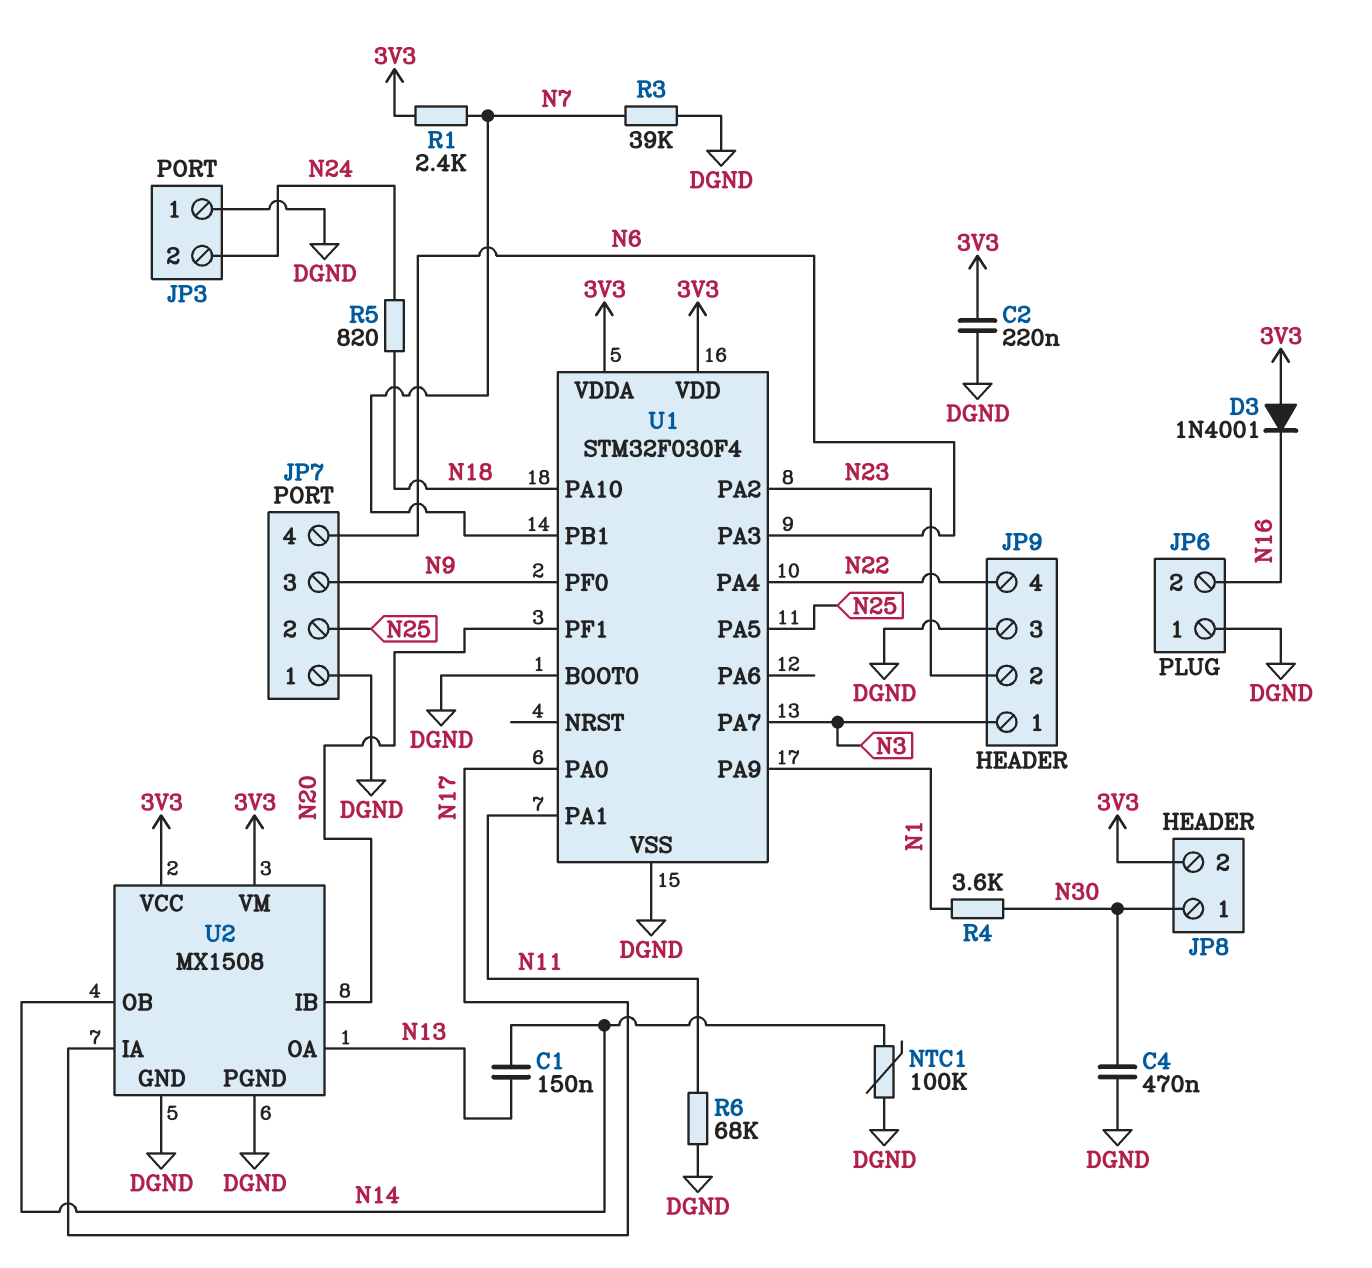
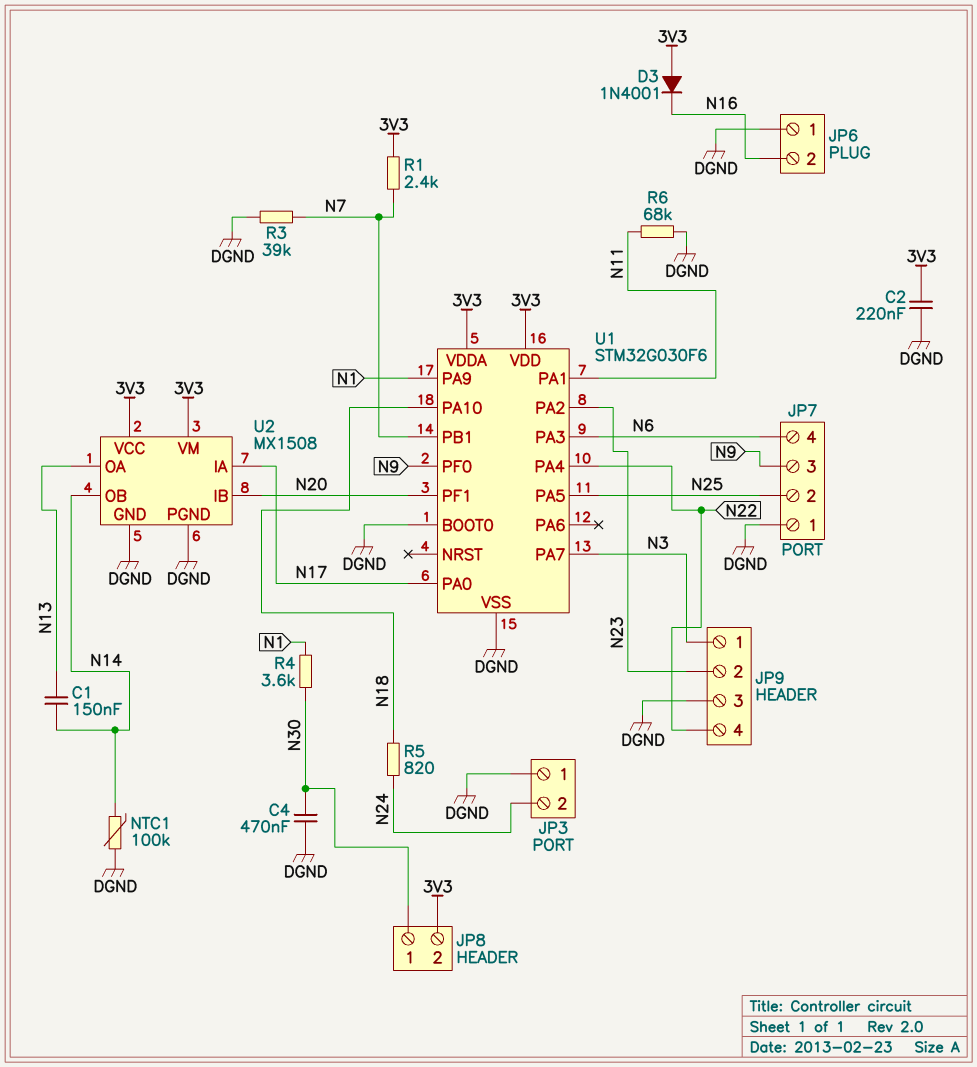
U1: STM32F030F4 -> STM32G030F6

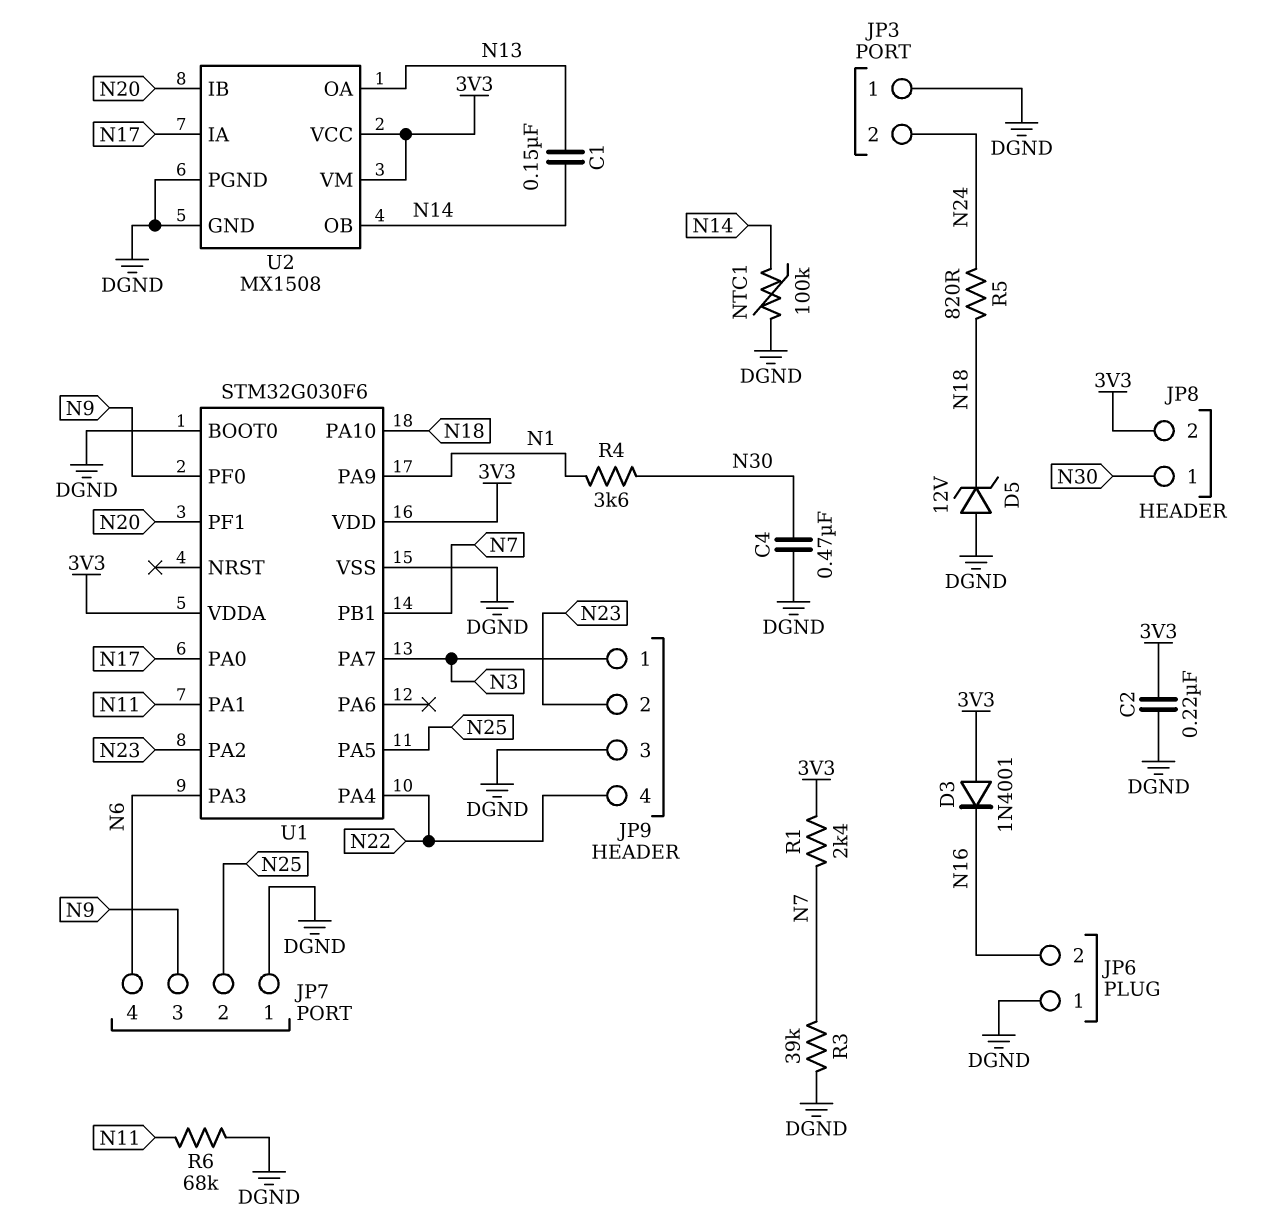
D5: none -> zener 12V (A DGND, K N18)

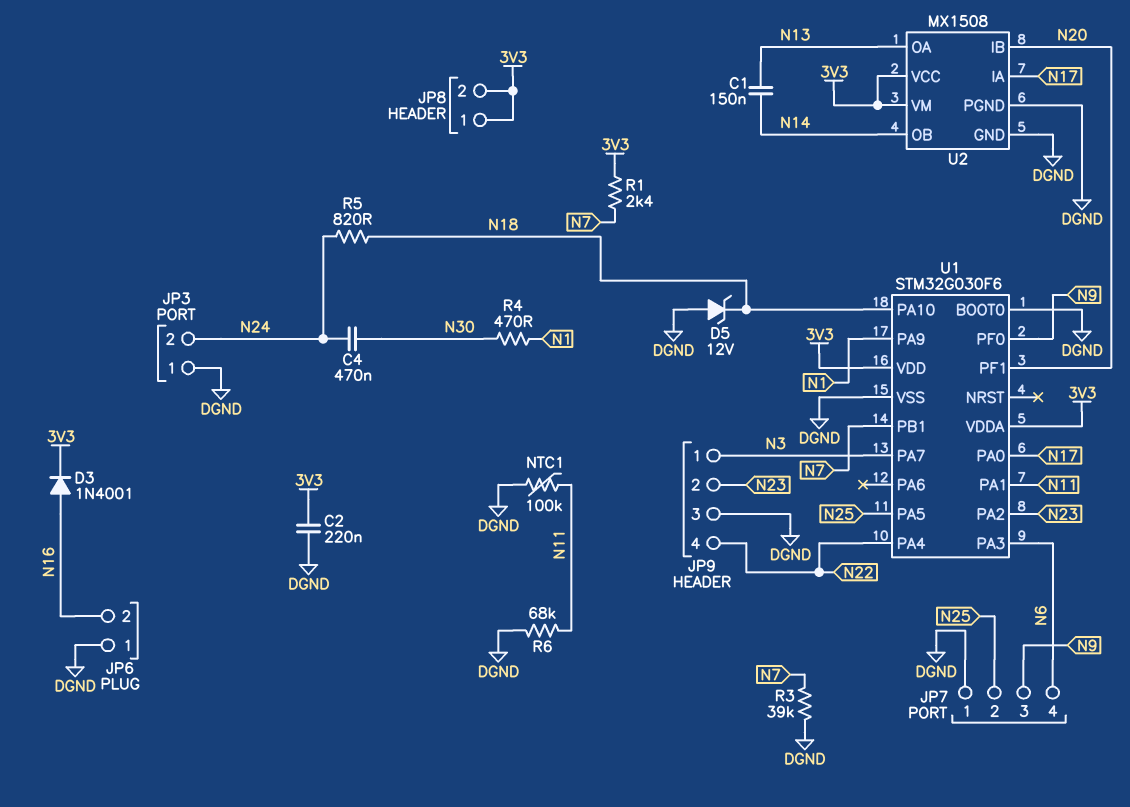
C4: 470nF (DGND, N30) -> 470nF (N24, N30)
D3: diode 1N4001 (A 3V3, K N16) -> diode 1N4001 (A N16, K 3V3)
JP8 pin 1: N30 -> 3V3
NTC1: 100k (DGND, N14) -> 100k (DGND, N11)
R4: 3.6k (N1, N30) -> 470 (N1, N30)

